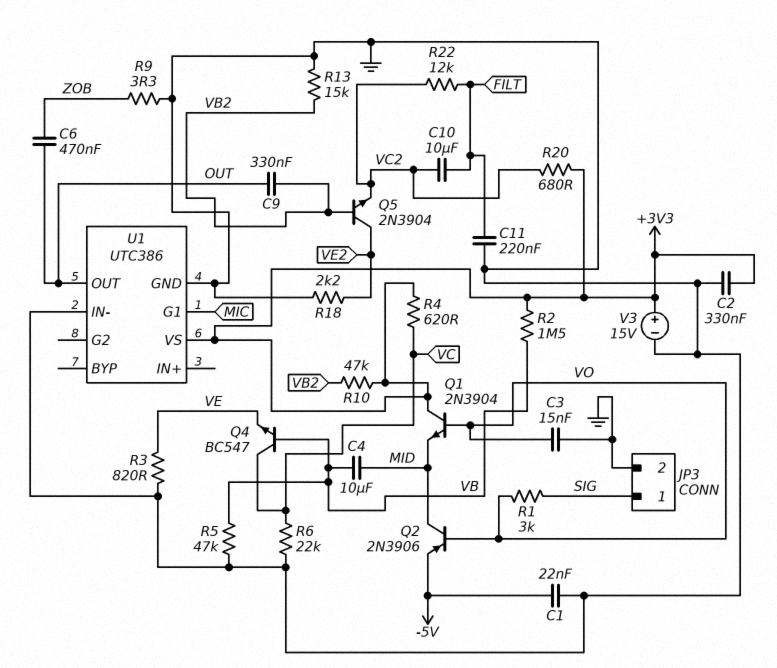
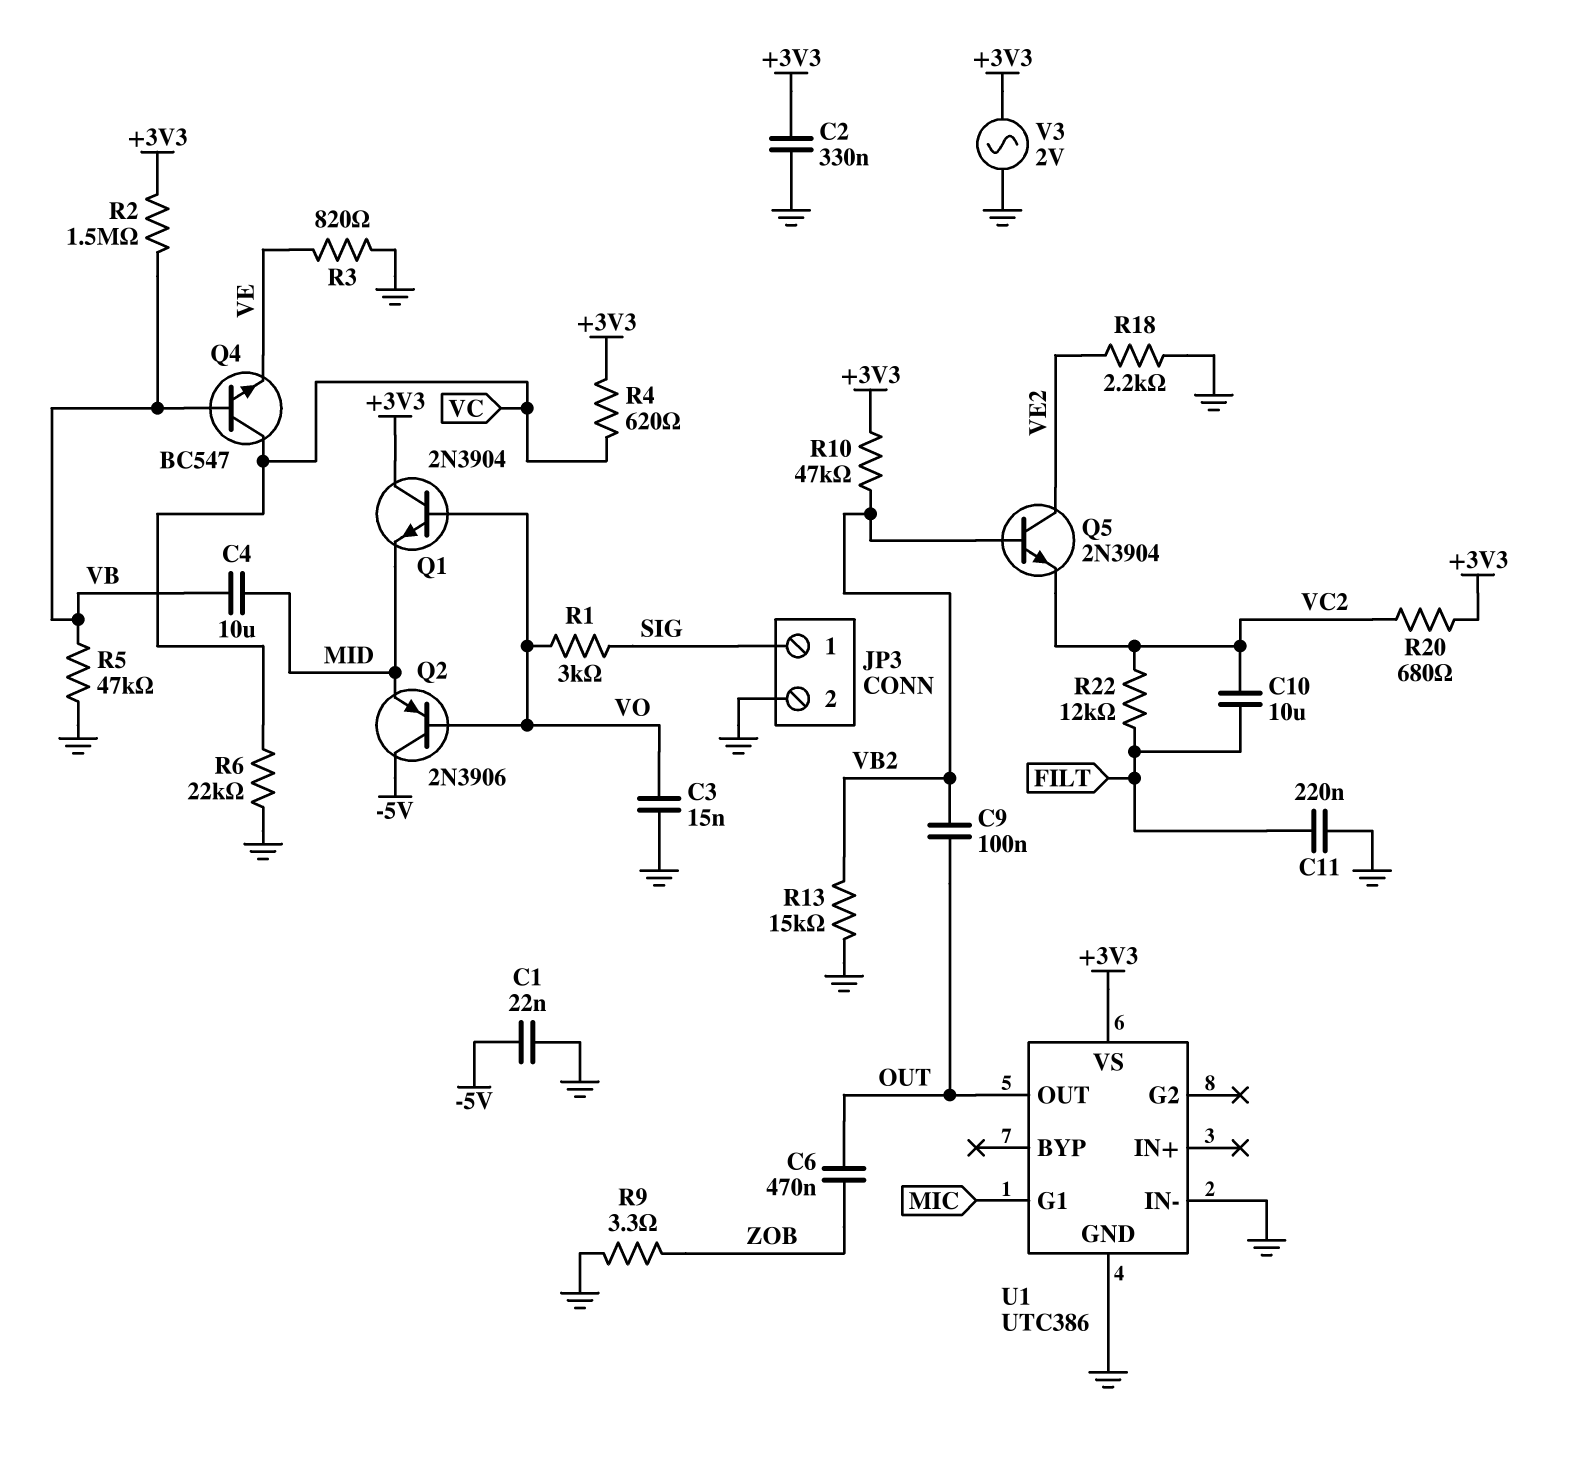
C9: 330nF (OUT, VB2) -> 100nF (OUT, VB2)
Q2: PNP 2N3906 (B VO, C MID, E -5V) -> PNP 2N3906 (B VO, C -5V, E MID)
V3: 15V (plus +3V3, minus GND) -> AC 2V (+3V3, GND)

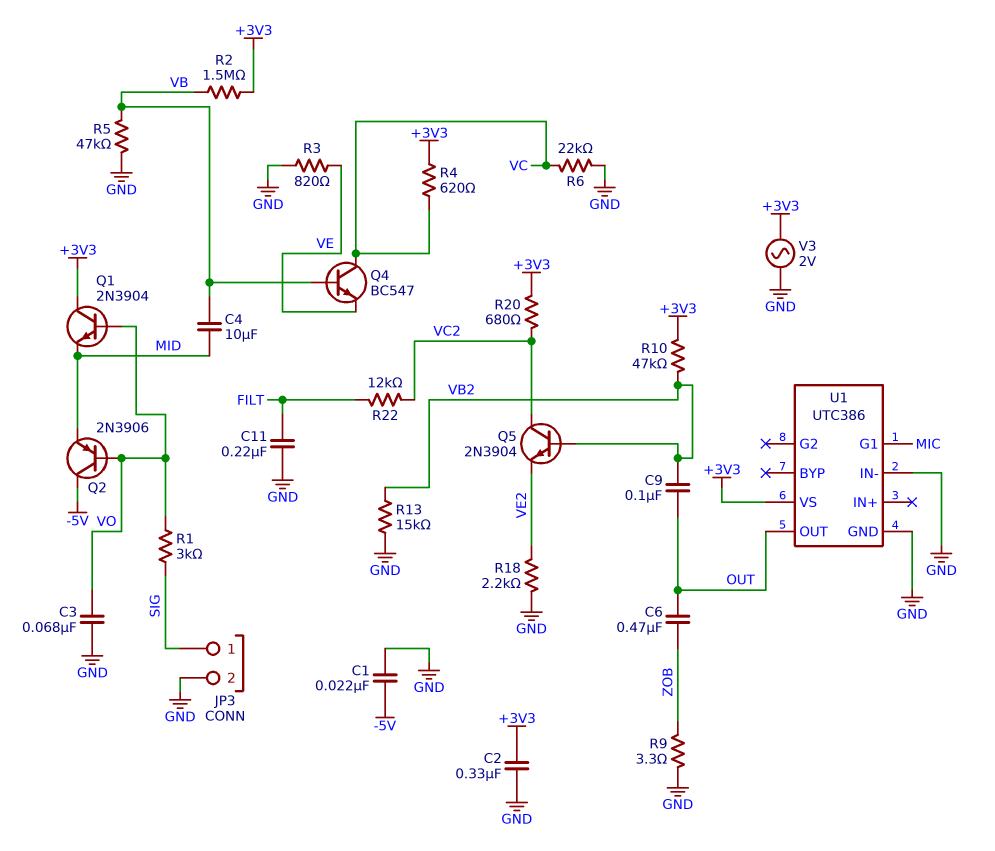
C3: 15nF (GND, VO) -> 68nF (GND, VO)
C10: 10uF (FILT, VC2) -> none
Q5: NPN 2N3904 (B VB2, C VE2, E VC2) -> NPN 2N3904 (B VB2, C VC2, E VE2)

